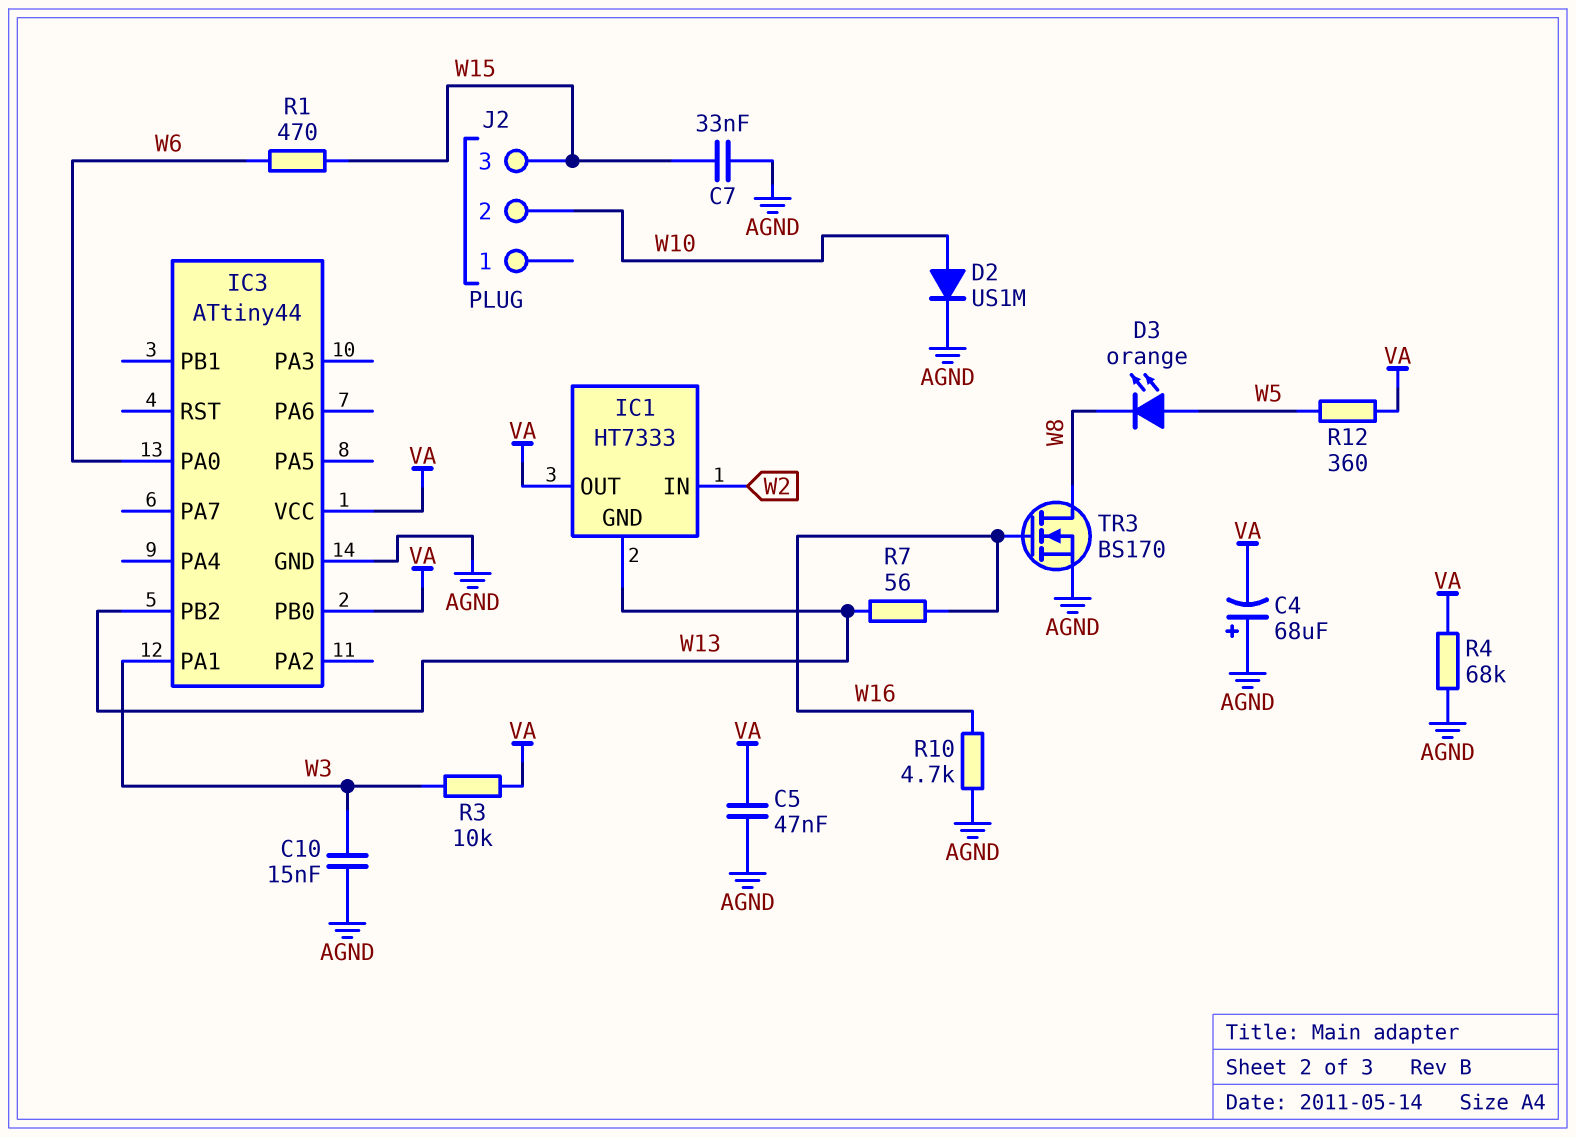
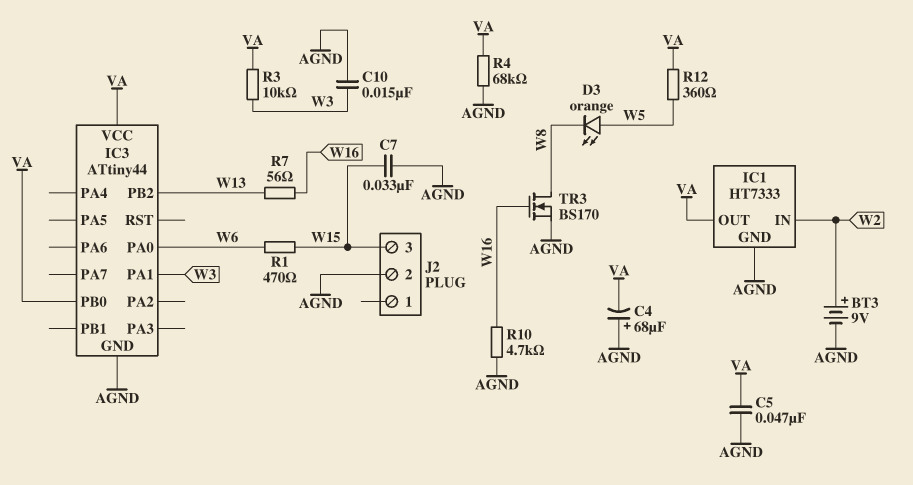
BT3: none -> 9V (plus W2, minus AGND)
D2: diode US1M (A W10, K AGND) -> none
IC1 pin GND: W13 -> AGND
J2 pin 2: W10 -> AGND

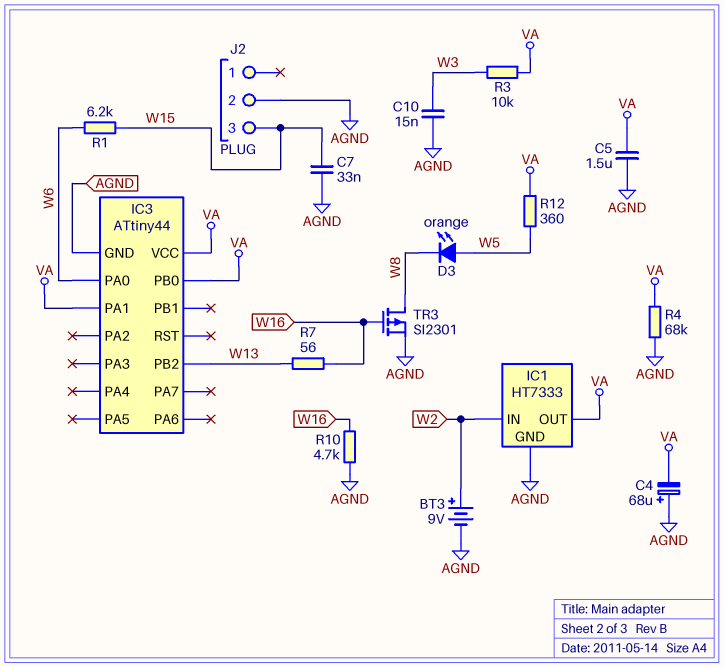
C5: 47nF (AGND, VA) -> 1.5uF (AGND, VA)
IC3 pin PA1: W3 -> VA
R1: 470 (W6, W15) -> 6.2k (W6, W15)
TR3: NMOS BS170 (G W16, D W8, S AGND) -> PMOS SI2301 (G W16, D W8, S AGND)

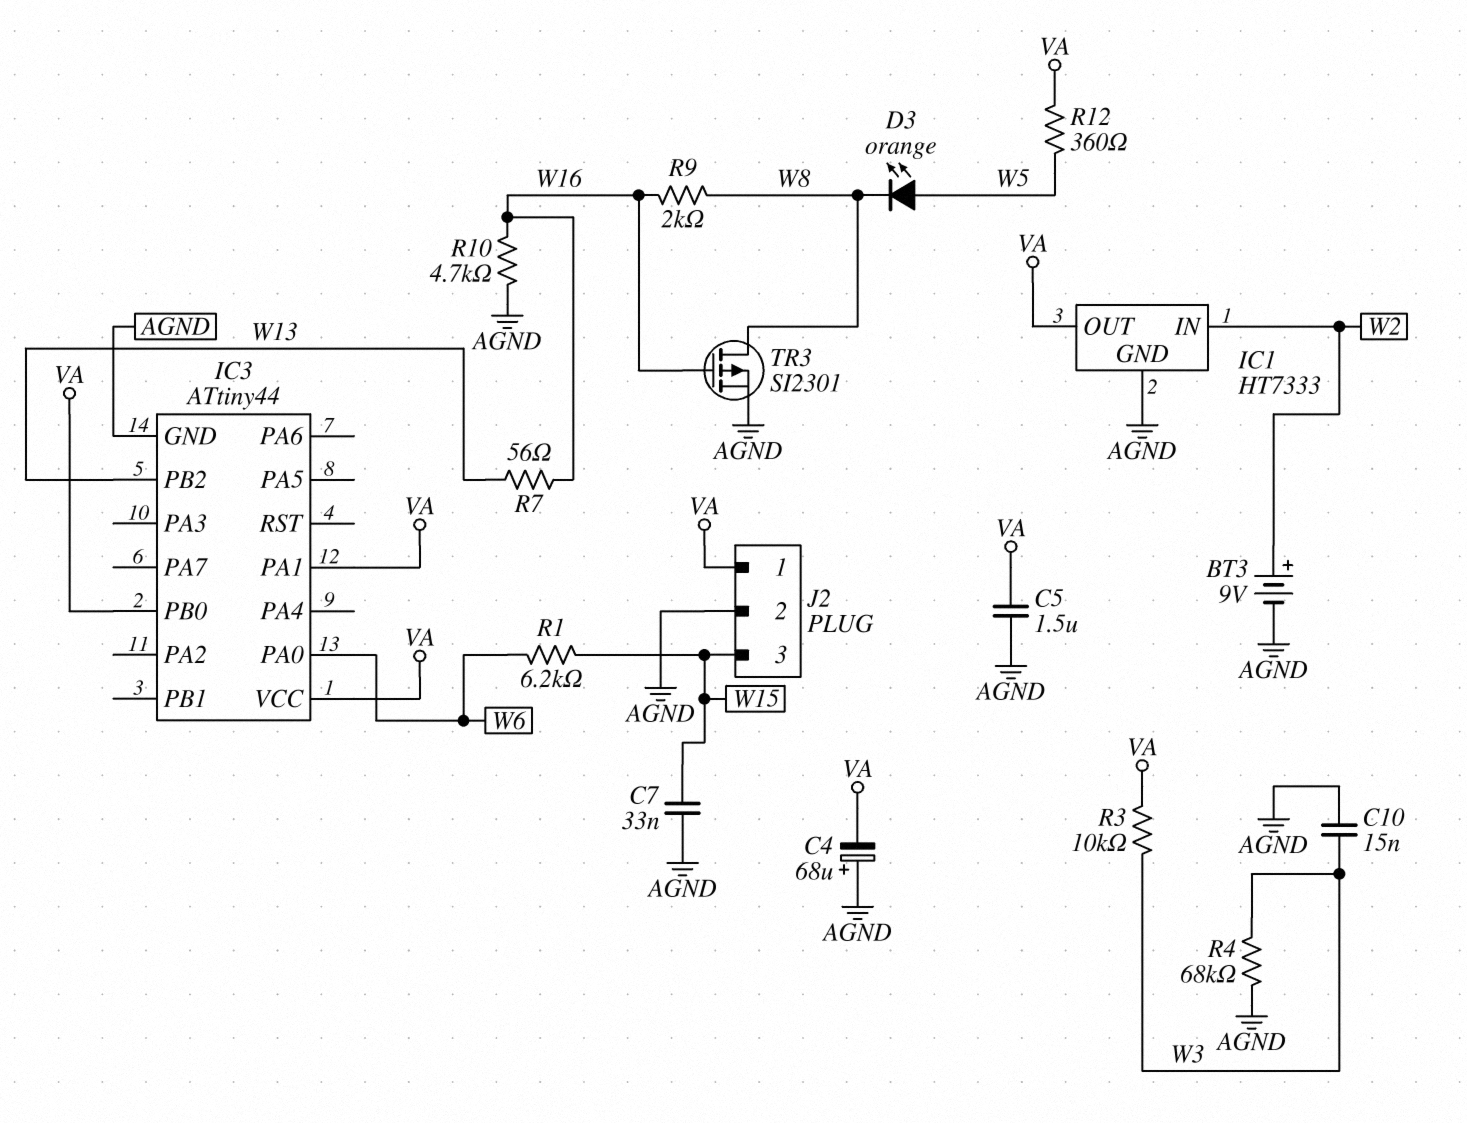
J2 pin 1: none -> VA
R4: 68k (AGND, VA) -> 68k (AGND, W3)
R9: none -> 2k (W8, W16)

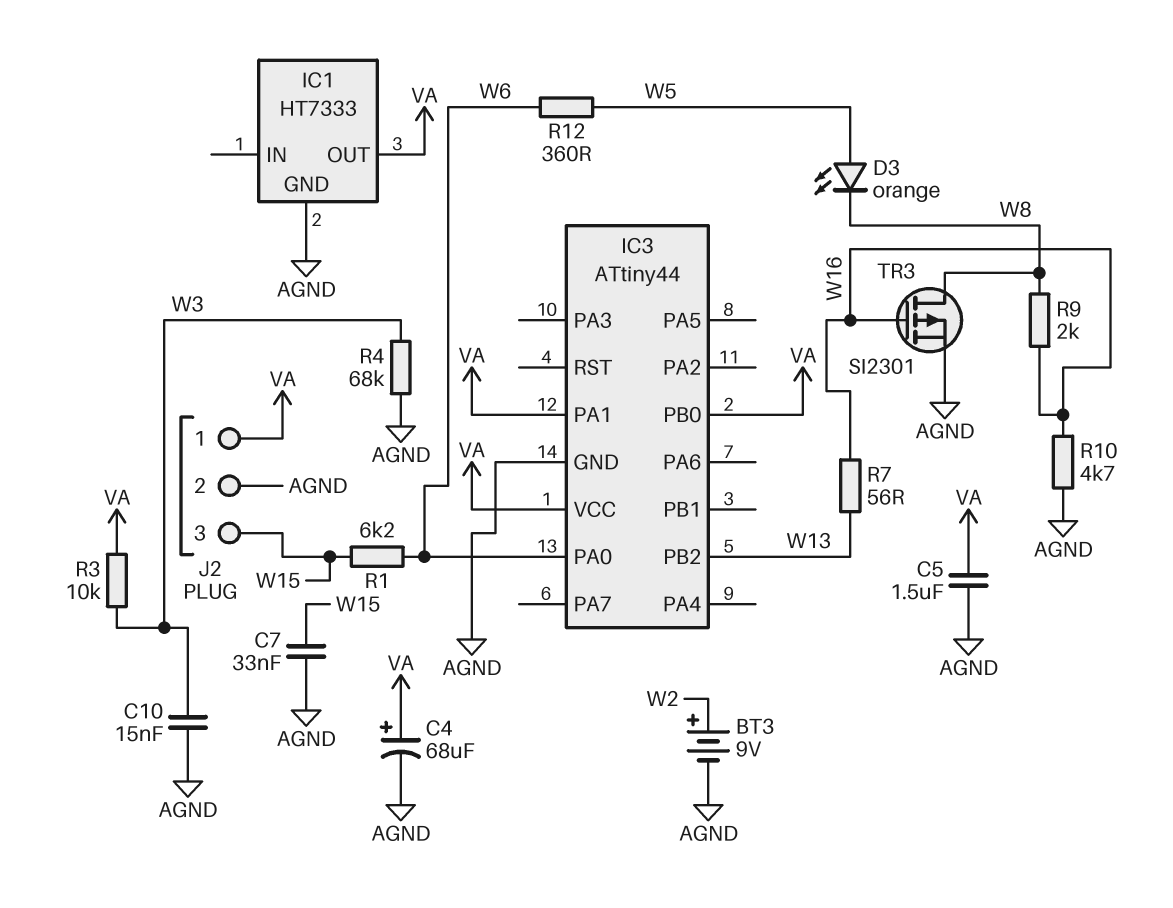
C4: 68uF (plus AGND, minus VA) -> 68uF (plus VA, minus AGND)
IC1 pin IN: W2 -> none
R12: 360 (VA, W5) -> 360 (W5, W6)

